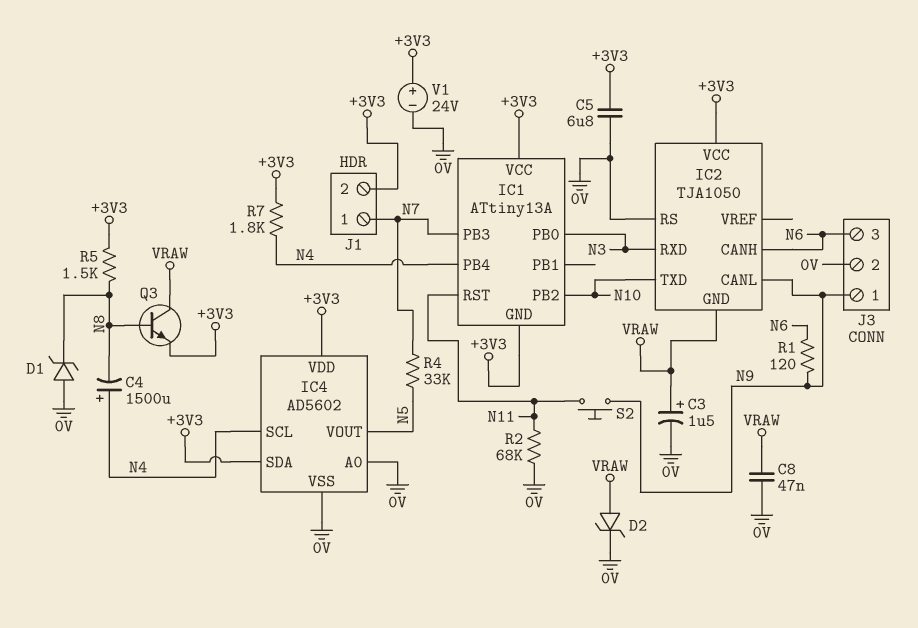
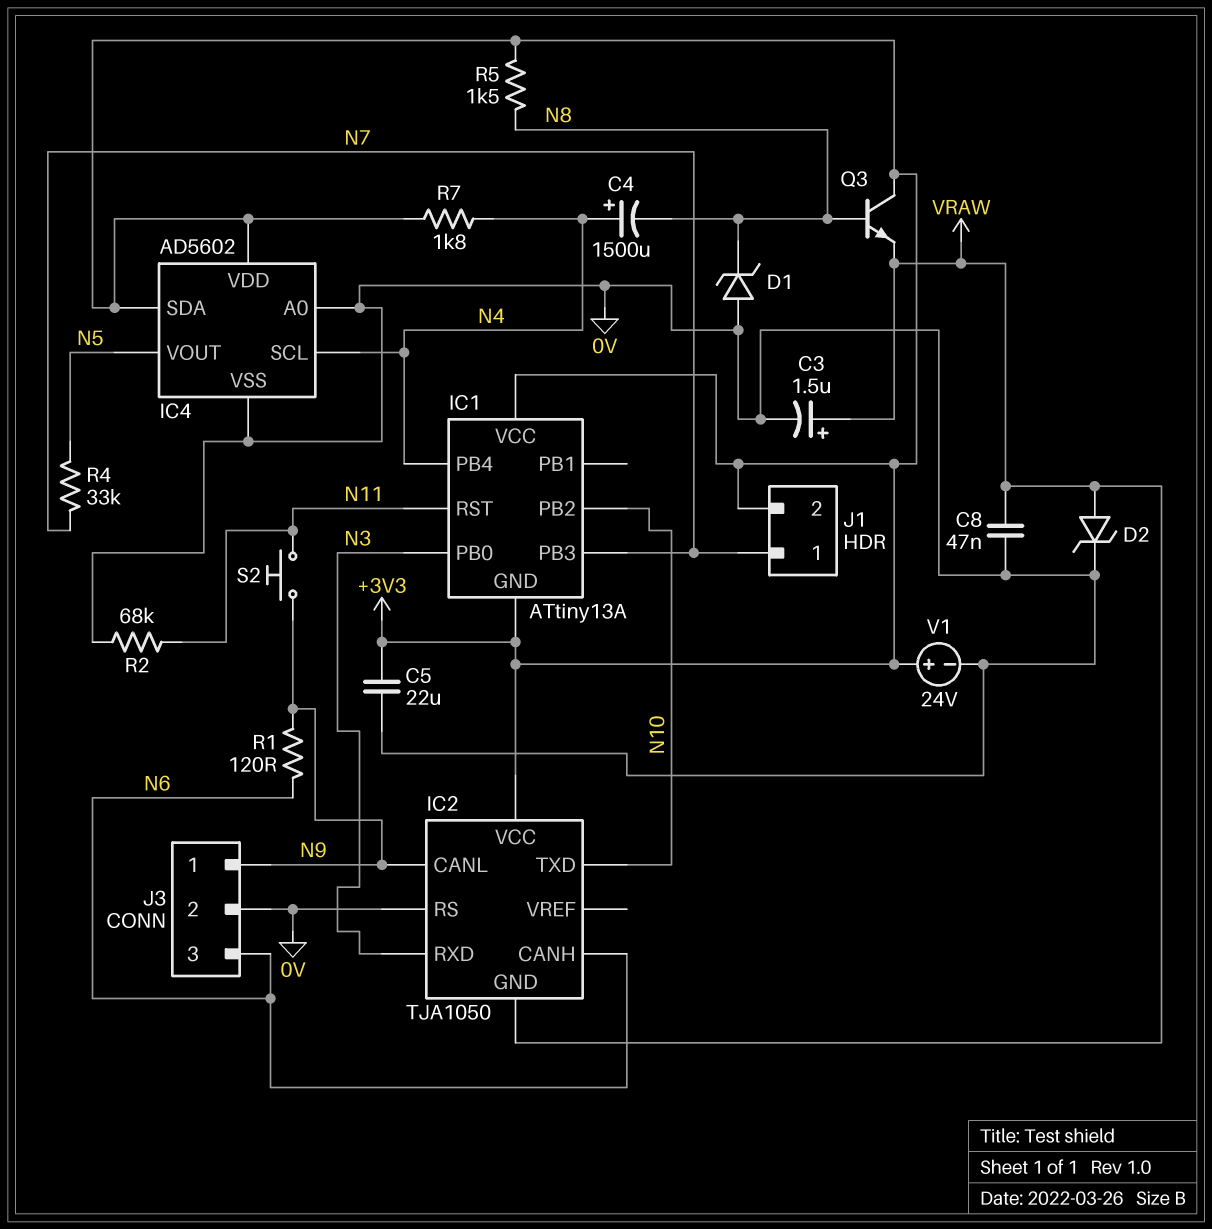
C5: 6.8uF (+3V3, 0V) -> 22uF (+3V3, 0V)
Q3: NPN (B N8, C VRAW, E +3V3) -> NPN (B N8, C +3V3, E VRAW)

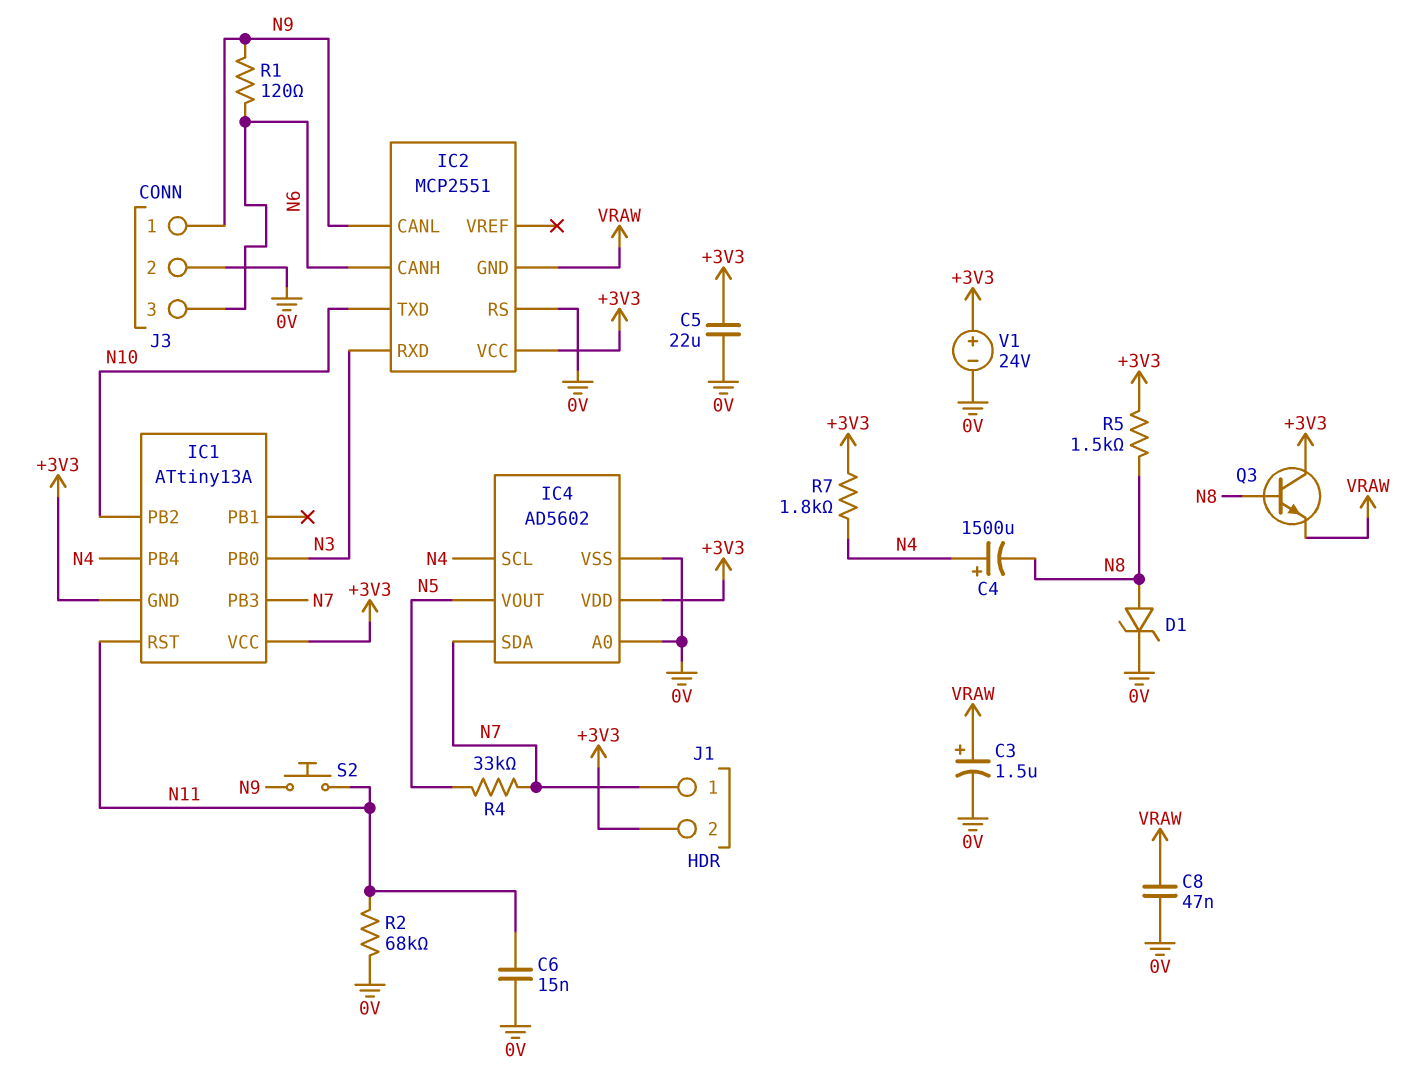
C6: none -> 15nF (0V, N11)
D1: zener (A 0V, K N8) -> zener (A N8, K 0V)
D2: zener (A VRAW, K 0V) -> none
IC2: TJA1050 -> MCP2551
IC4 pin SDA: +3V3 -> N7

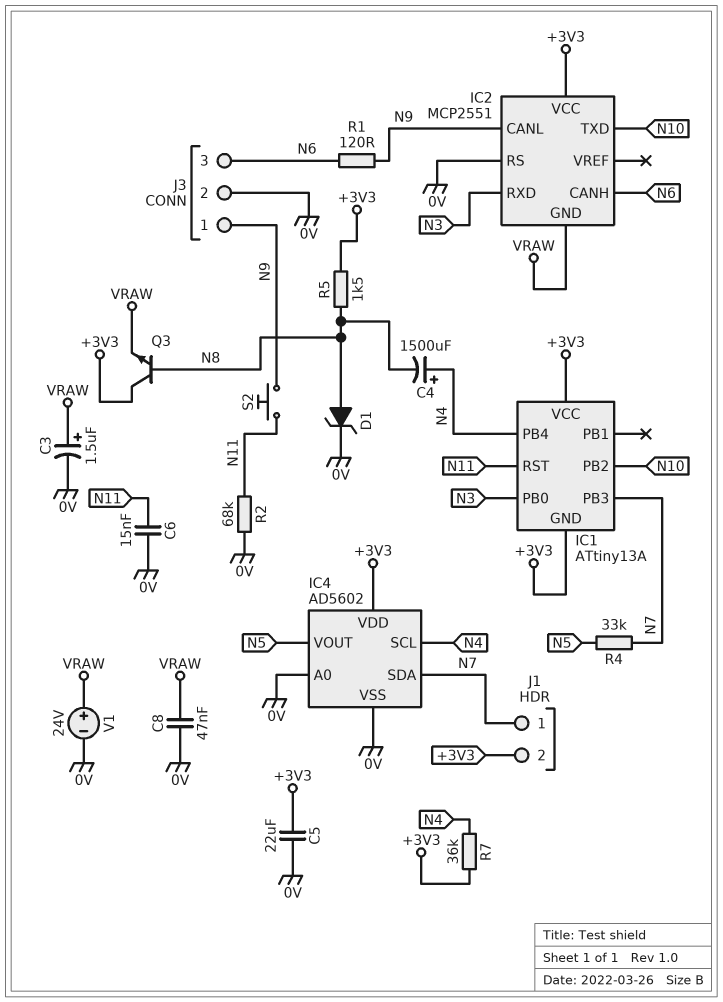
R7: 1.8k (+3V3, N4) -> 36k (+3V3, N4)
V1: 24V (plus +3V3, minus 0V) -> 24V (plus VRAW, minus 0V)

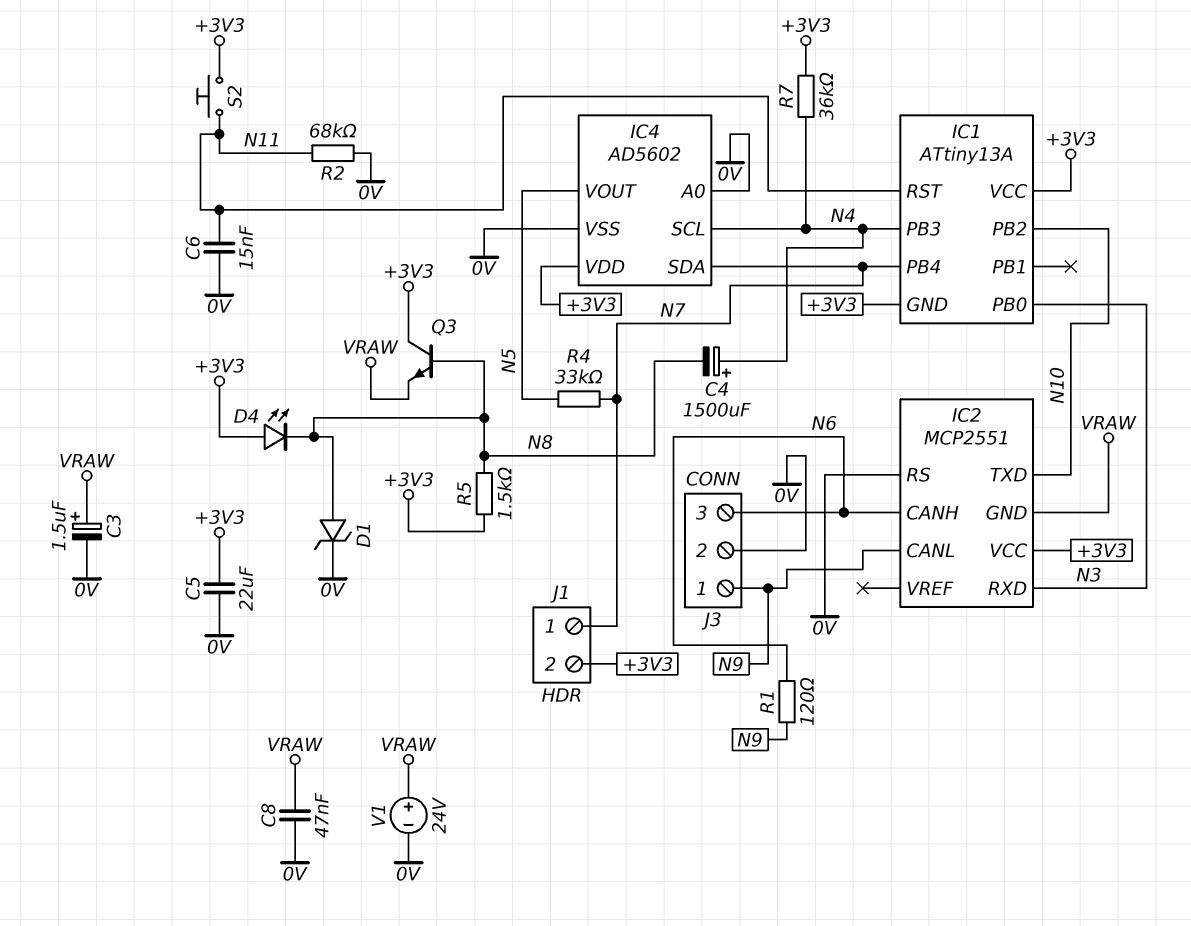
D4: none -> LED (A +3V3, K N8)
IC1 pin PB3: N7 -> N4
IC1 pin PB4: N4 -> N7
S2: button (N9, N11) -> button (+3V3, N11)

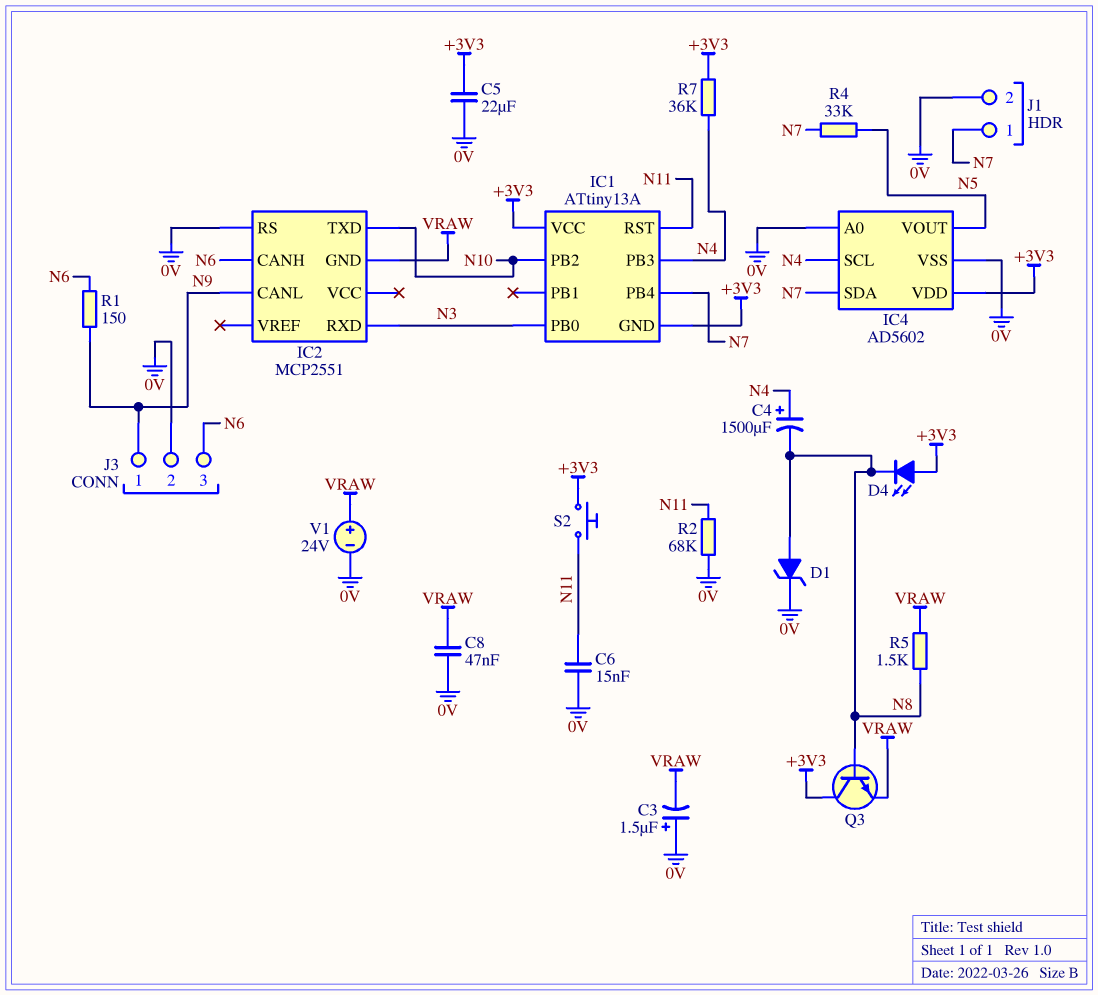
C3: 1.5uF (plus VRAW, minus 0V) -> 1.5uF (plus 0V, minus VRAW)
IC2 pin VCC: +3V3 -> none
J1 pin 2: +3V3 -> 0V
R1: 120 (N6, N9) -> 150 (N6, N9)
R5: 1.5k (+3V3, N8) -> 1.5k (N8, VRAW)

